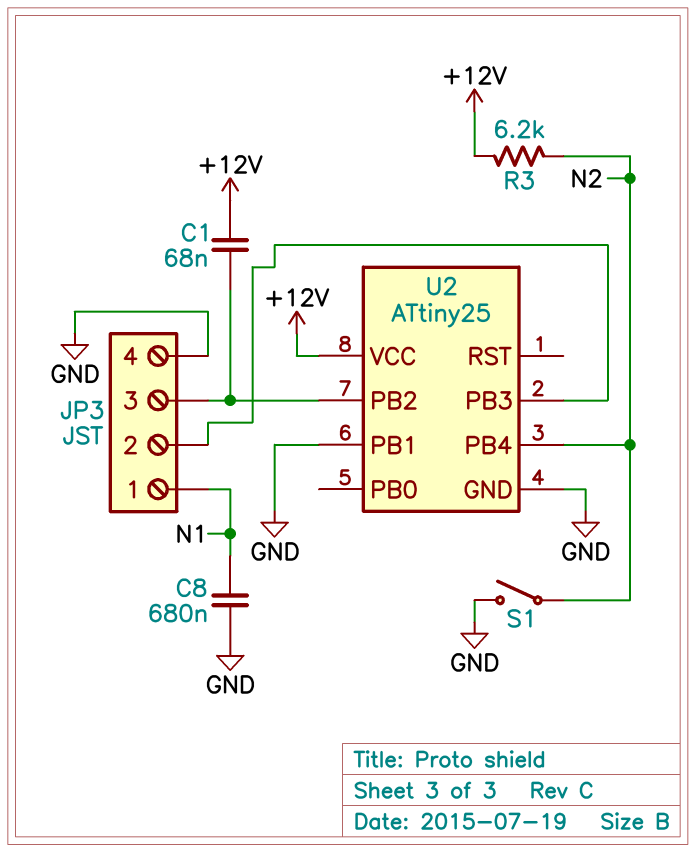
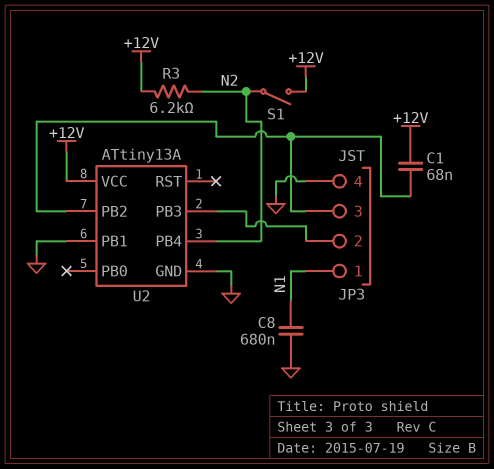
S1: switch (GND, N2) -> switch (+12V, N2)
U2: ATtiny25 -> ATtiny13A

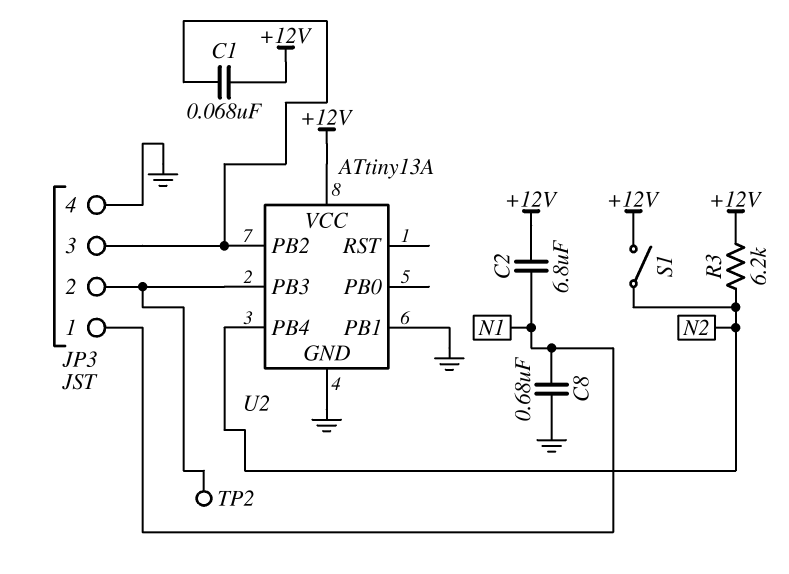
C2: none -> 6.8uF (+12V, N1)
TP2: none -> test point (JP3/2)

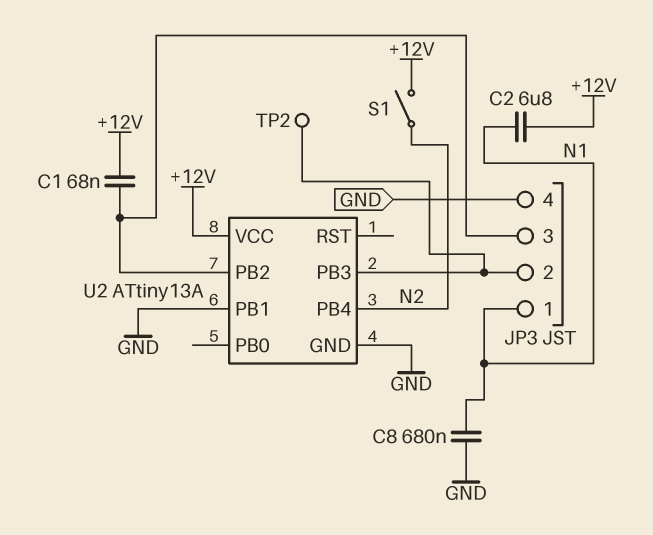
R3: 6.2k (+12V, N2) -> none

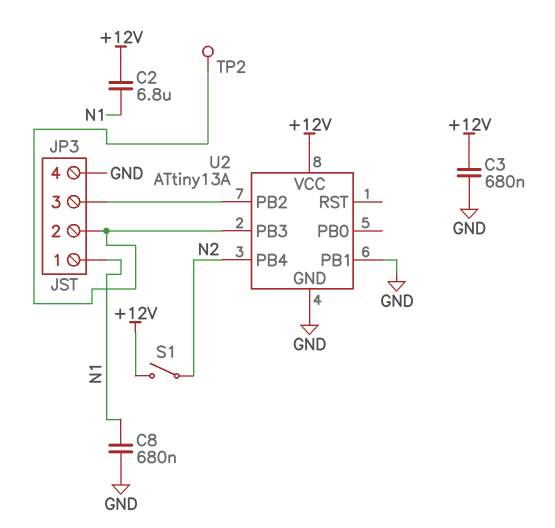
C1: 68nF (+12V, JP3/3) -> none
C3: none -> 680nF (+12V, GND)

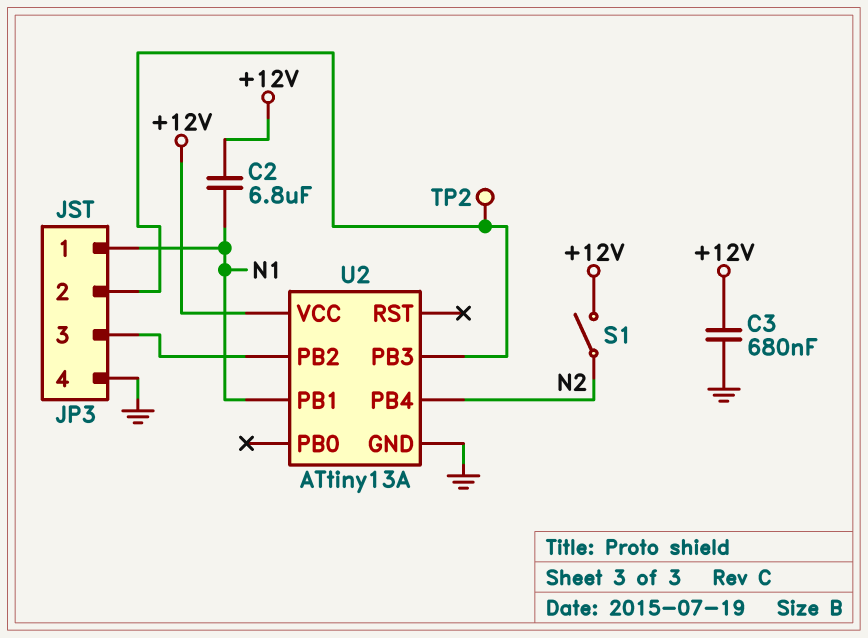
C8: 680nF (GND, N1) -> none
U2 pin PB1: GND -> N1

